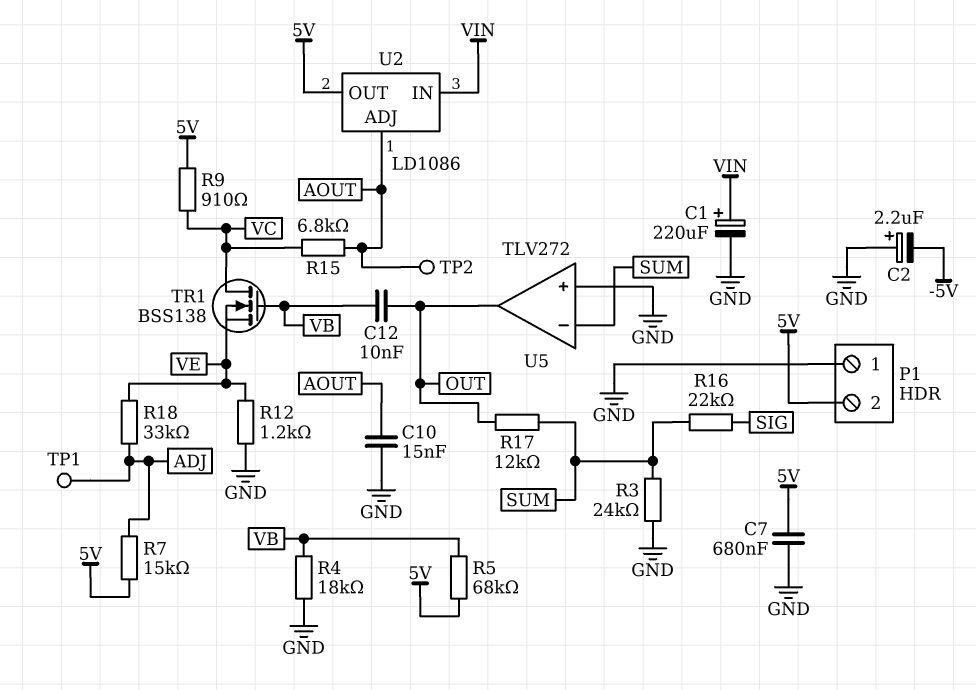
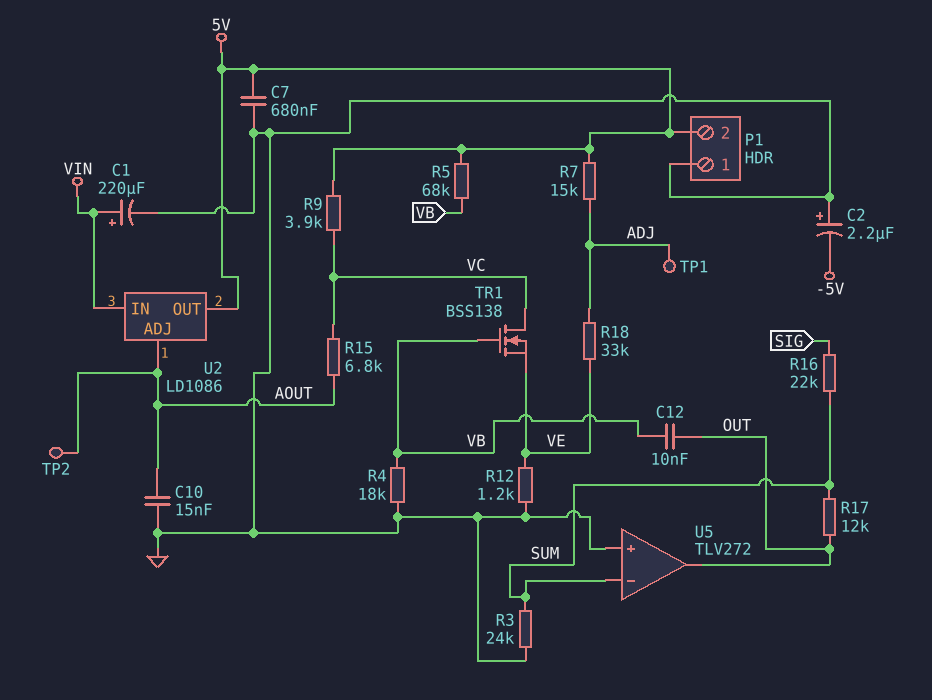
R9: 910 (5V, VC) -> 3.9k (5V, VC)

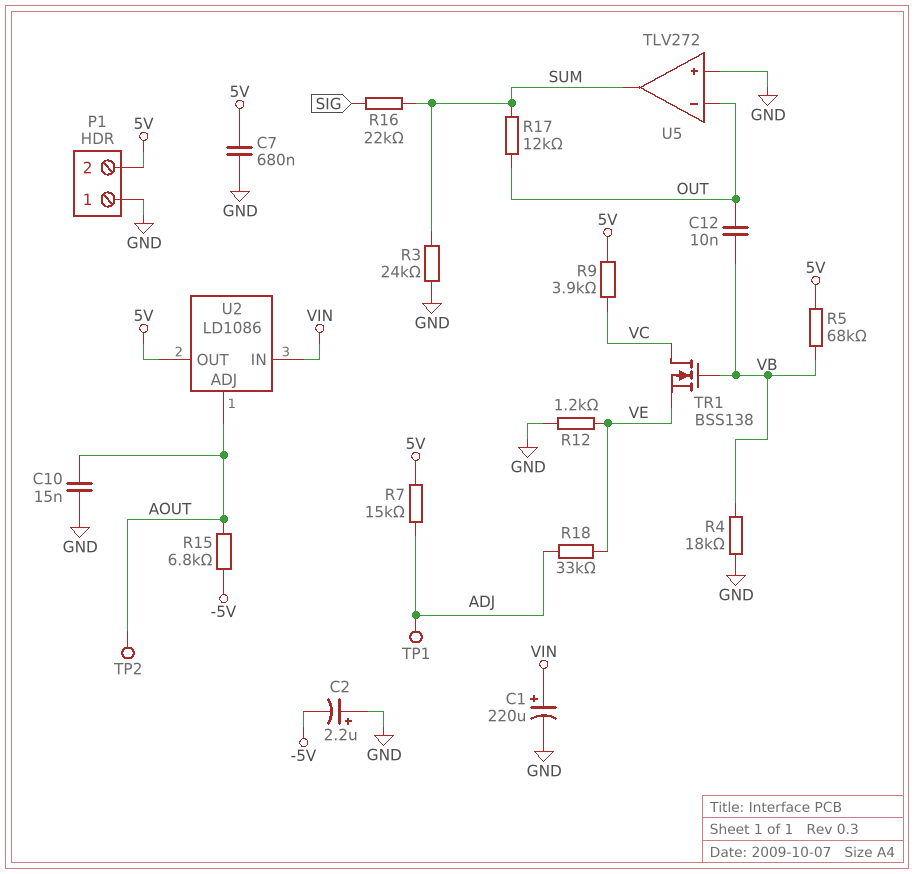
R15: 6.8k (AOUT, VC) -> 6.8k (-5V, AOUT)
U5 pin in-: SUM -> OUT
U5 pin out: OUT -> SUM

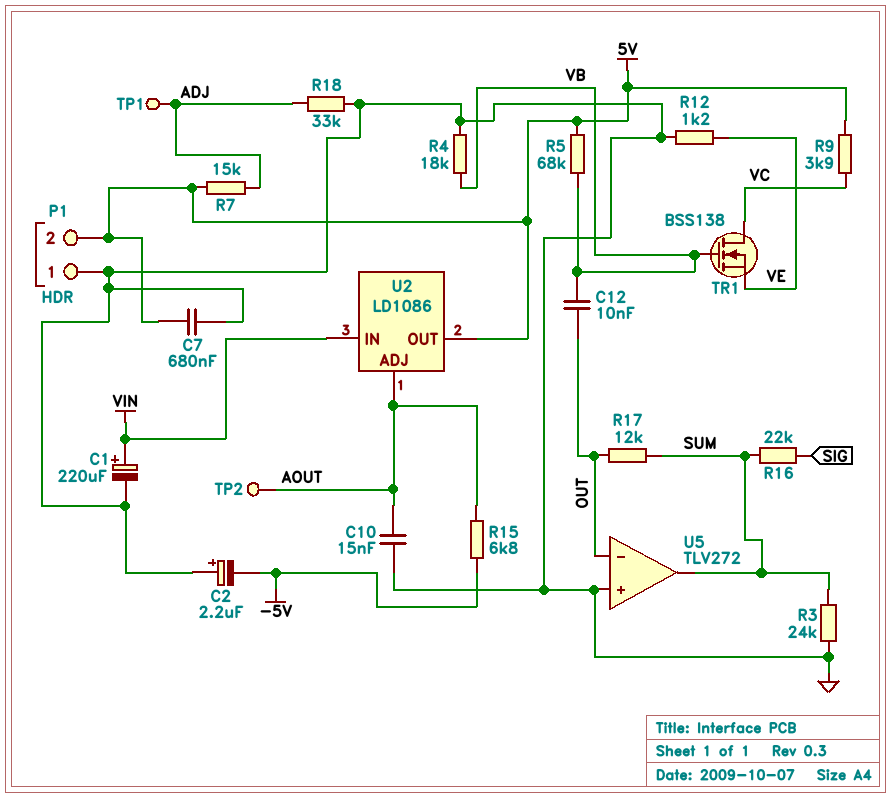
R18: 33k (ADJ, VE) -> 33k (ADJ, GND)

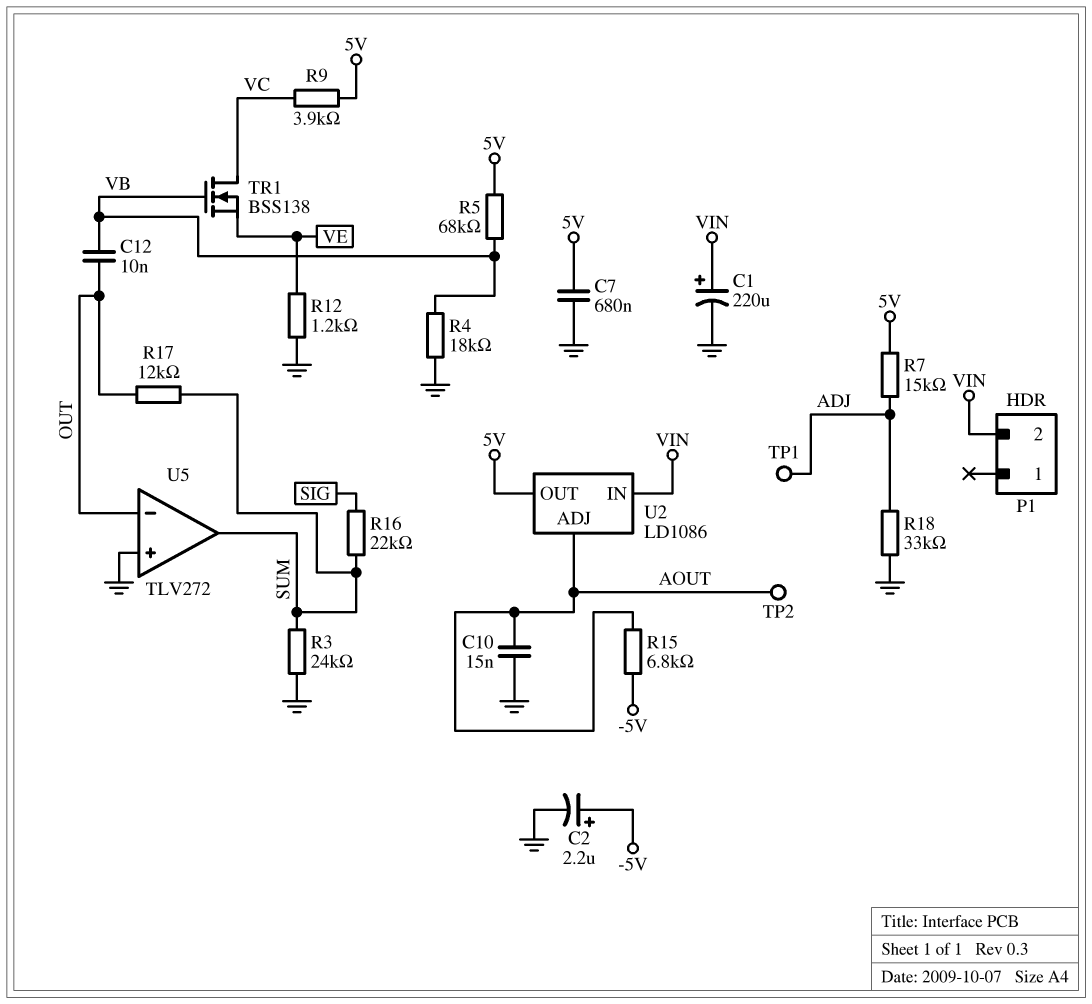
C2: 2.2uF (plus GND, minus -5V) -> 2.2uF (plus -5V, minus GND)
P1 pin 1: GND -> none
P1 pin 2: 5V -> VIN

